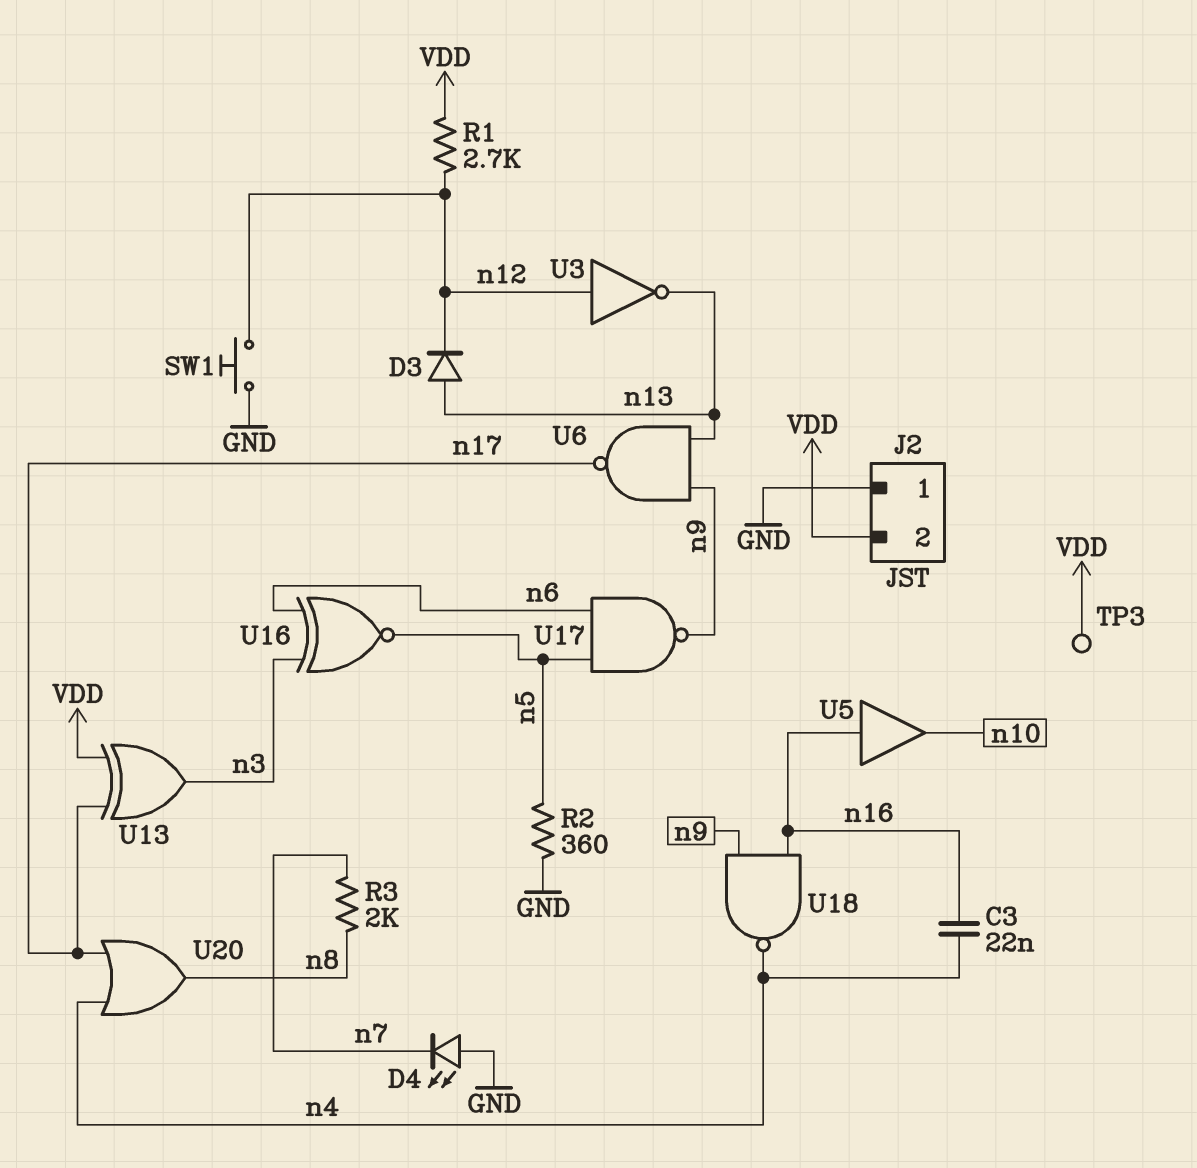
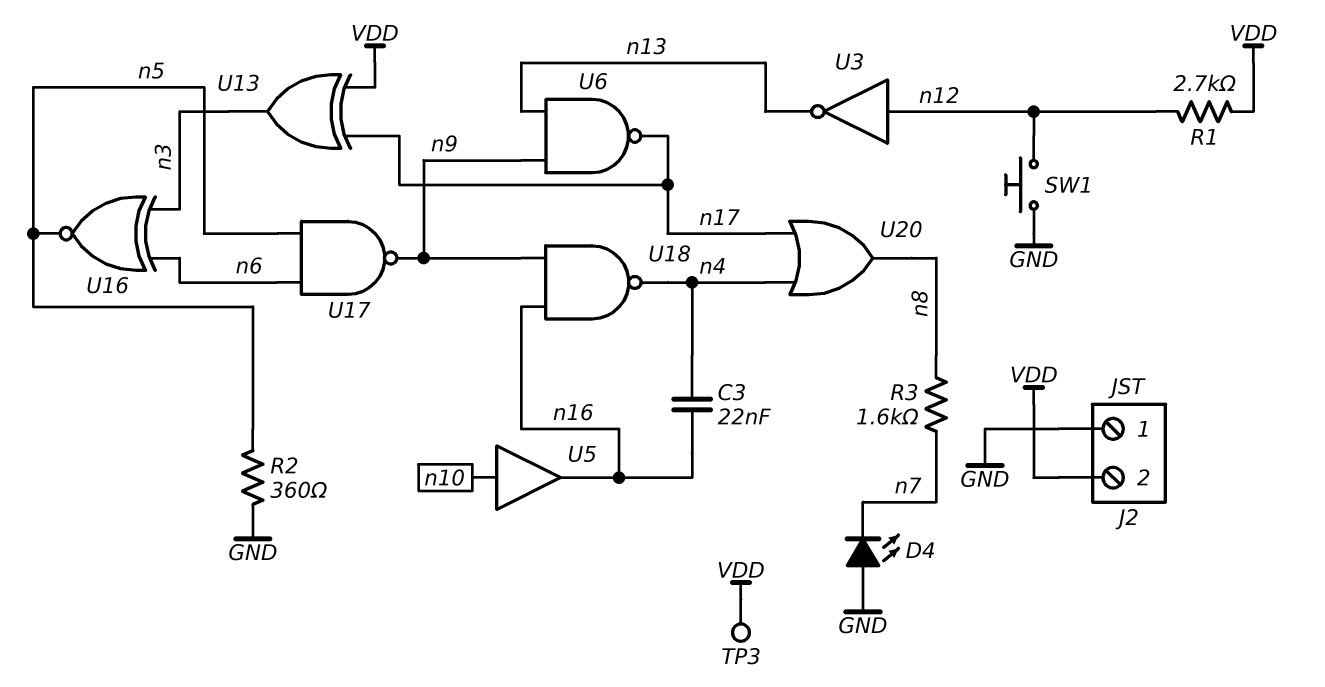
D3: diode (A n13, K n12) -> none
R3: 2k (n7, n8) -> 1.6k (n7, n8)
U5: buffer (in n16, out n10) -> buffer (in n10, out n16)

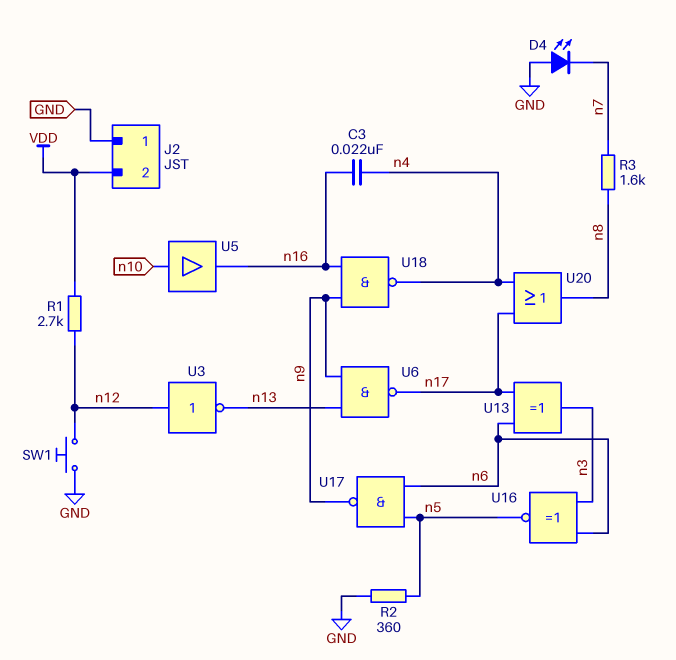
TP3: test point (VDD) -> none
U13: XOR (in VDD, in n17, out n3) -> XOR (in n6, in n17, out n3)

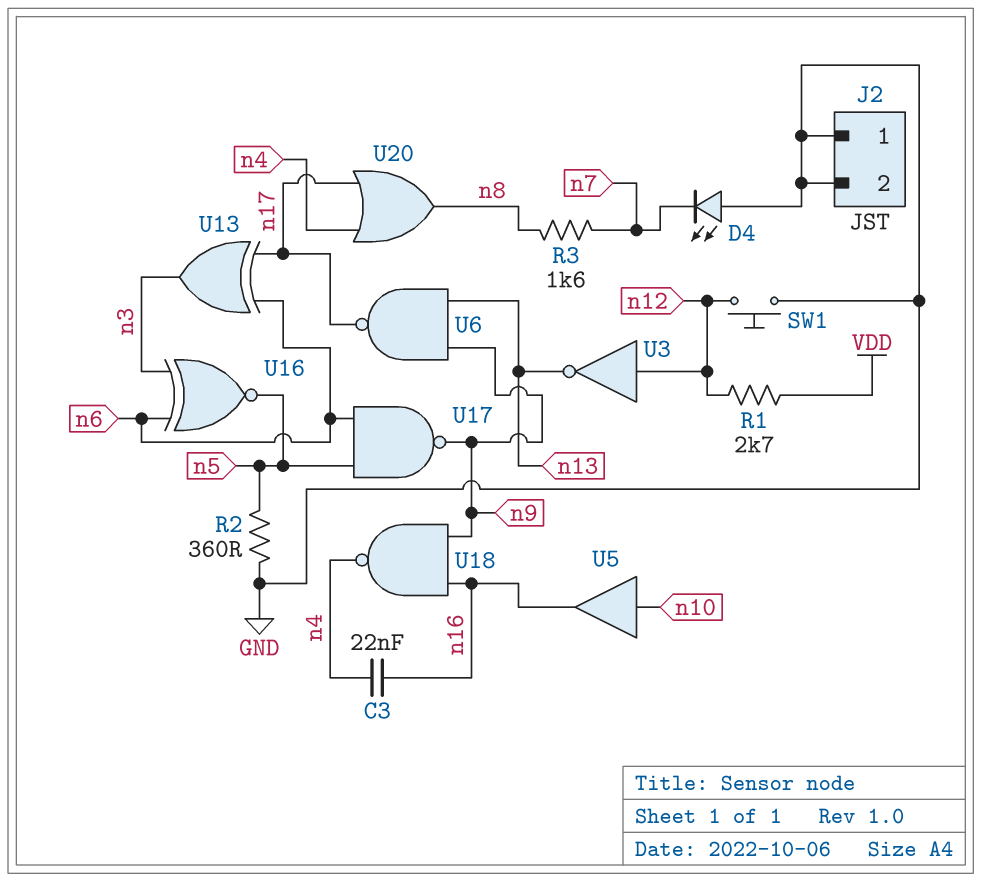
J2 pin 2: VDD -> GND

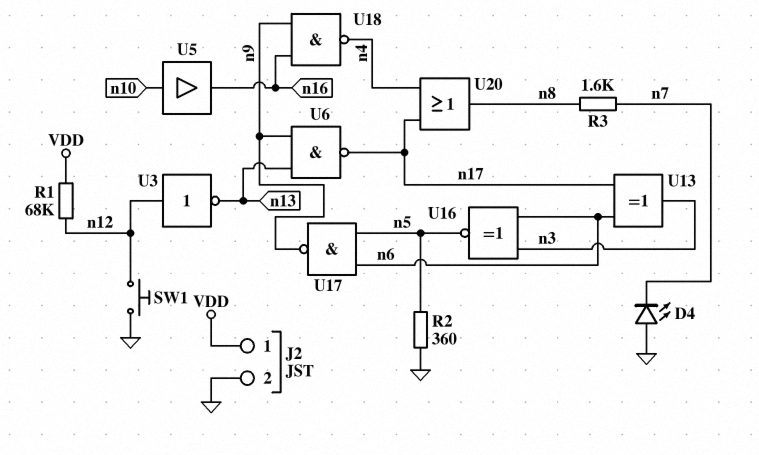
C3: 22nF (n4, n16) -> none
J2 pin 1: GND -> VDD
R1: 2.7k (VDD, n12) -> 68k (VDD, n12)

